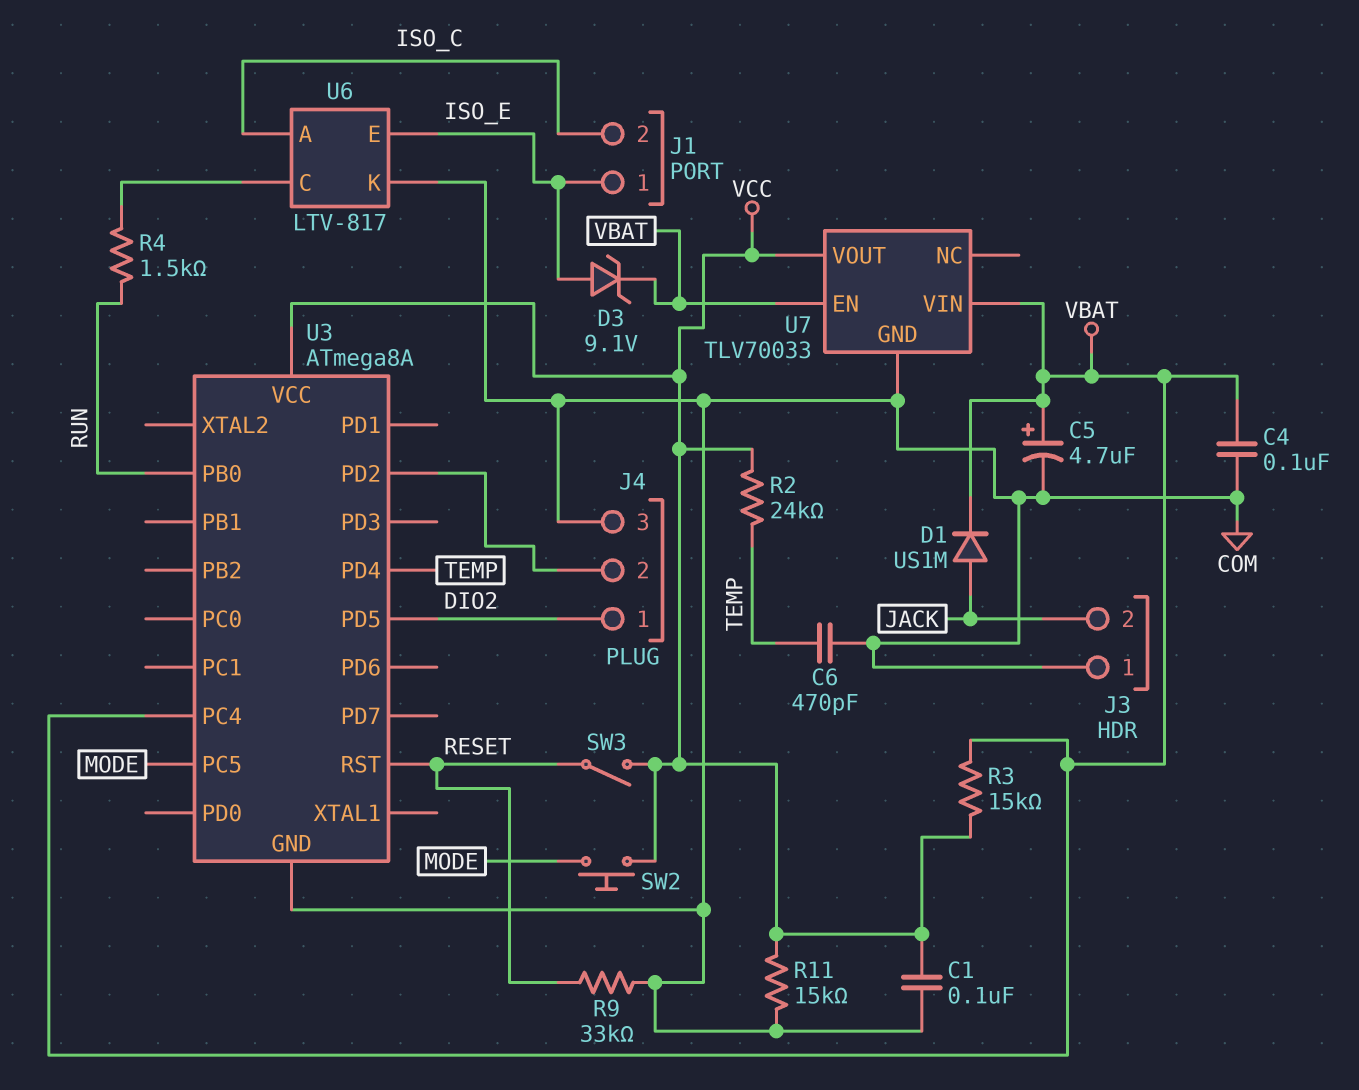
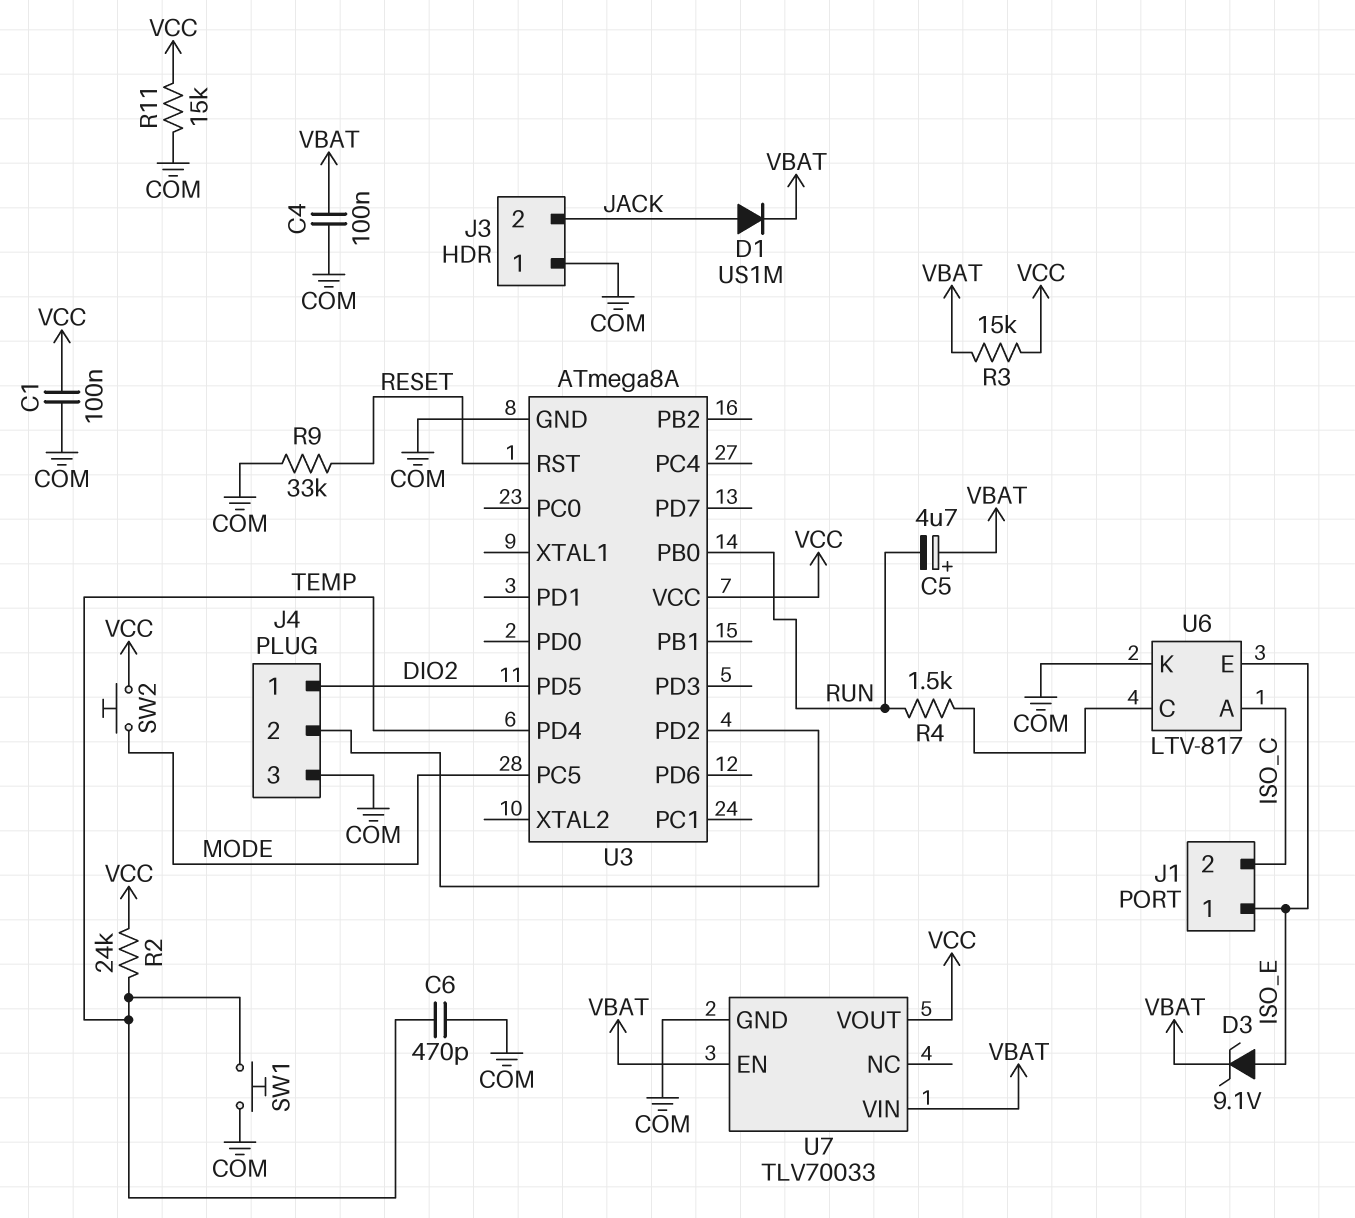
C5: 4.7uF (plus VBAT, minus COM) -> 4.7uF (plus VBAT, minus RUN)
SW1: none -> button (COM, TEMP)
SW3: switch (RESET, VCC) -> none
U3 pin PC4: VBAT -> none

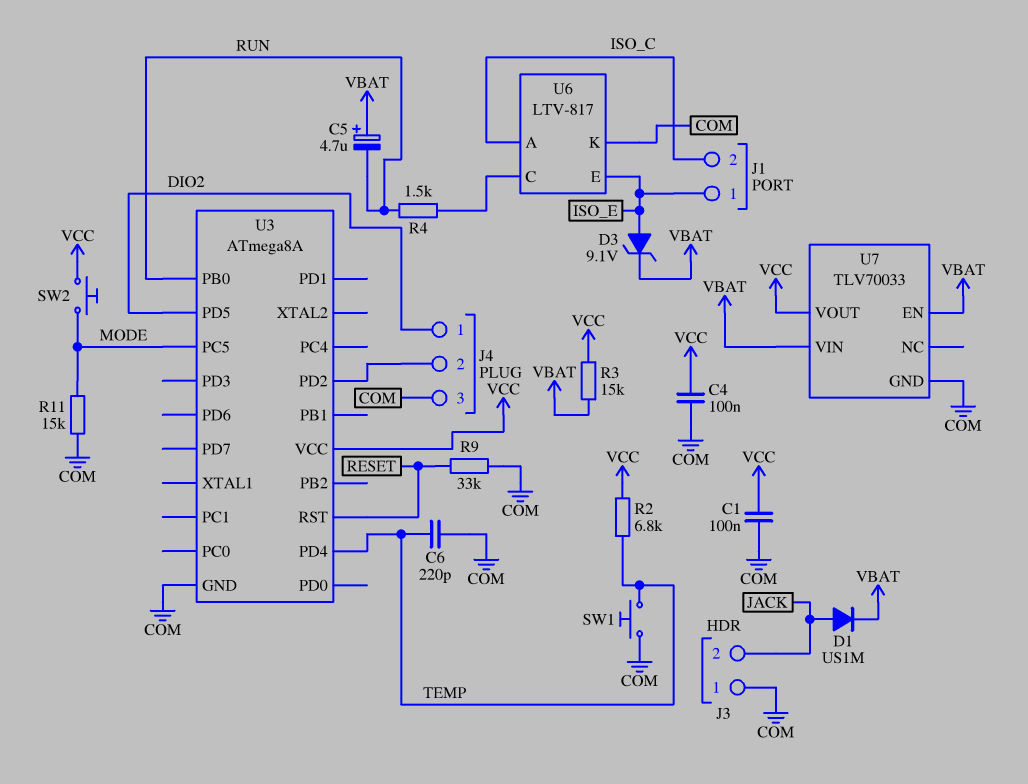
C4: 100nF (COM, VBAT) -> 100nF (COM, VCC)
C6: 470pF (COM, TEMP) -> 220pF (COM, TEMP)
R2: 24k (TEMP, VCC) -> 6.8k (TEMP, VCC)
R11: 15k (COM, VCC) -> 15k (COM, MODE)

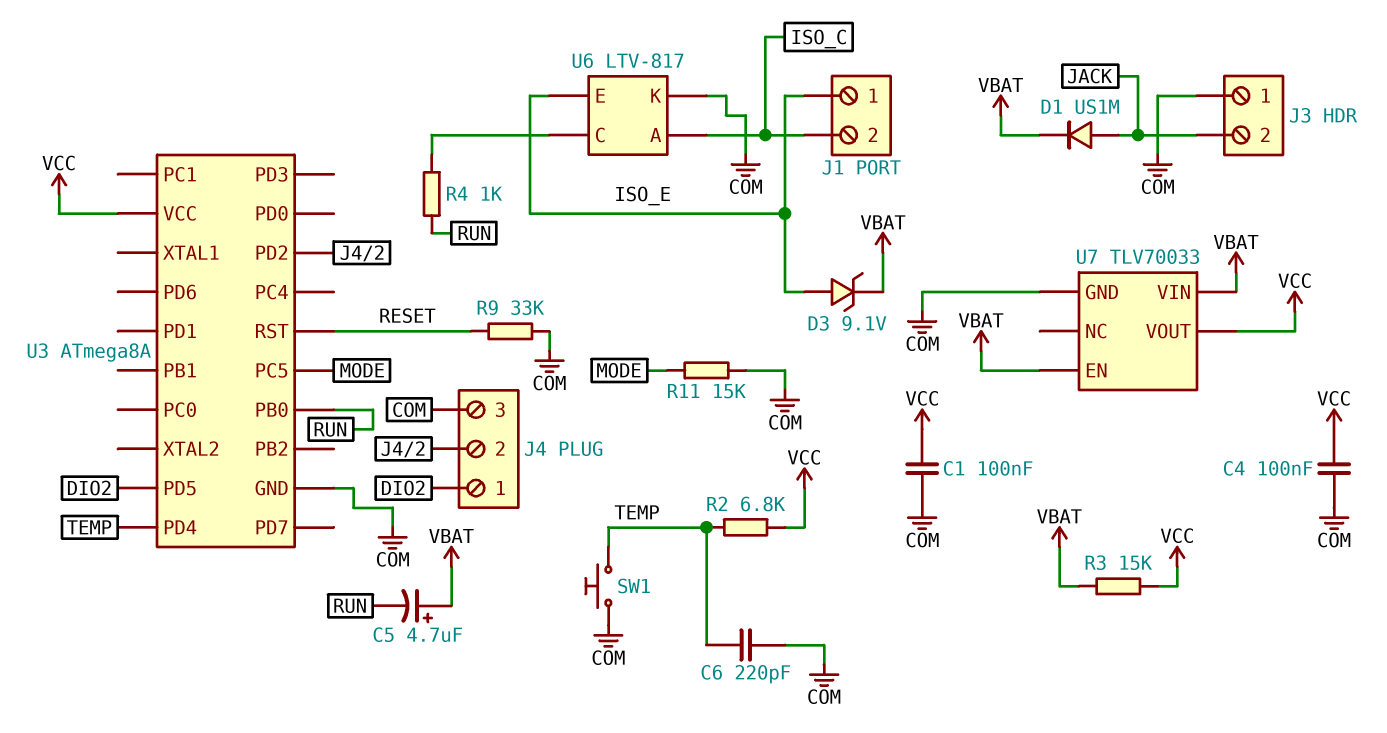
R4: 1.5k (RUN, U6/C) -> 1k (RUN, U6/C)
SW2: button (MODE, VCC) -> none

